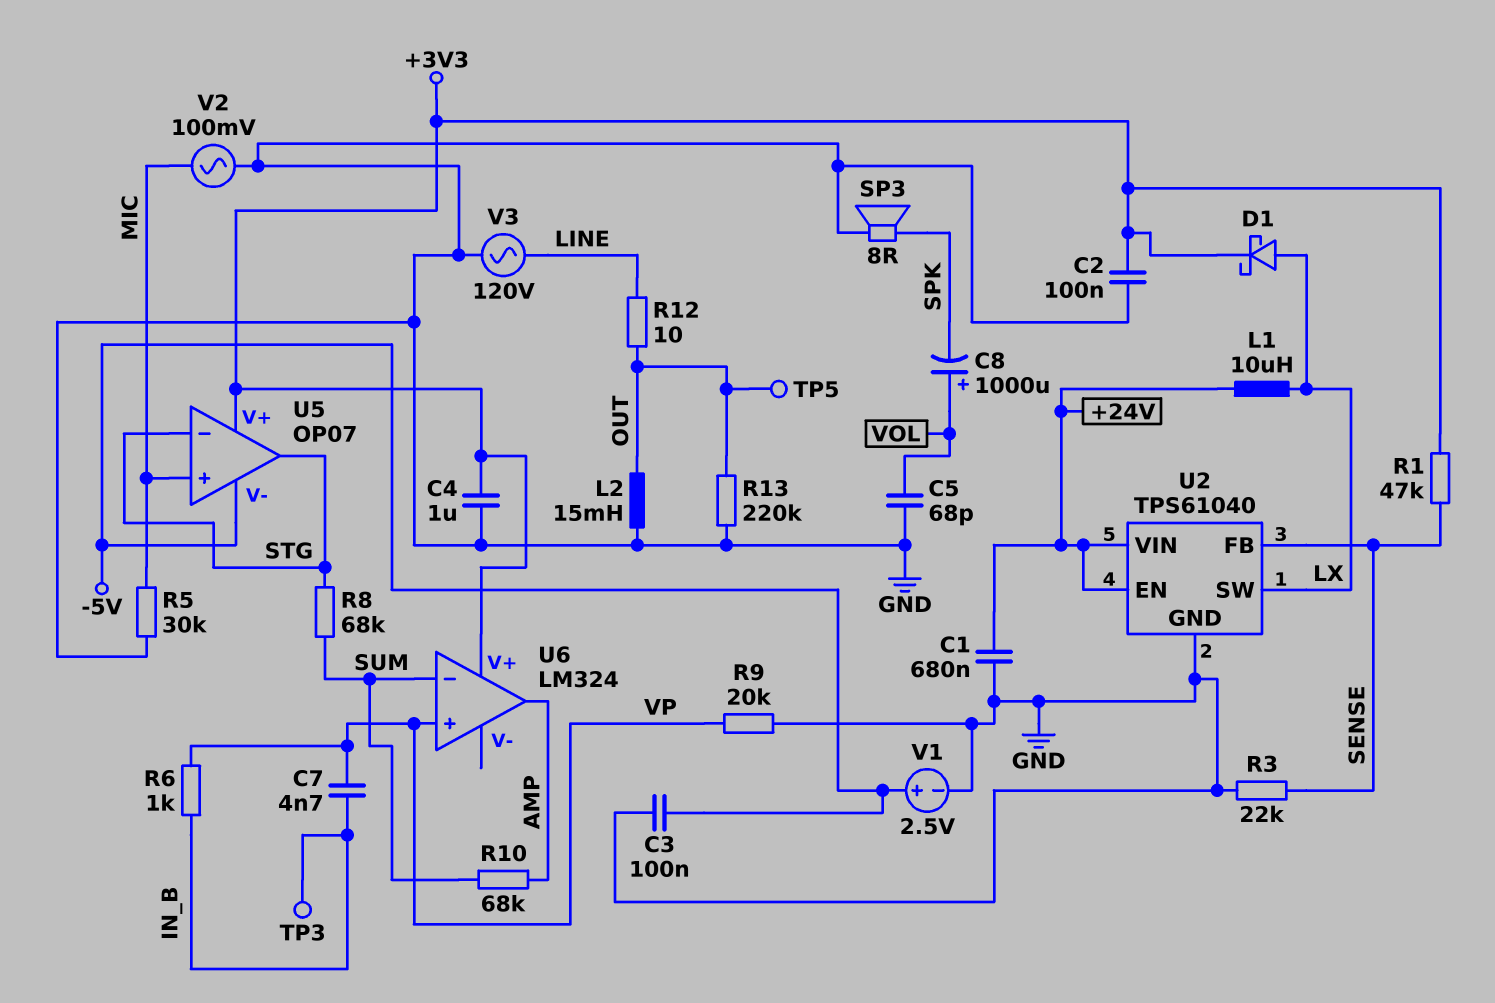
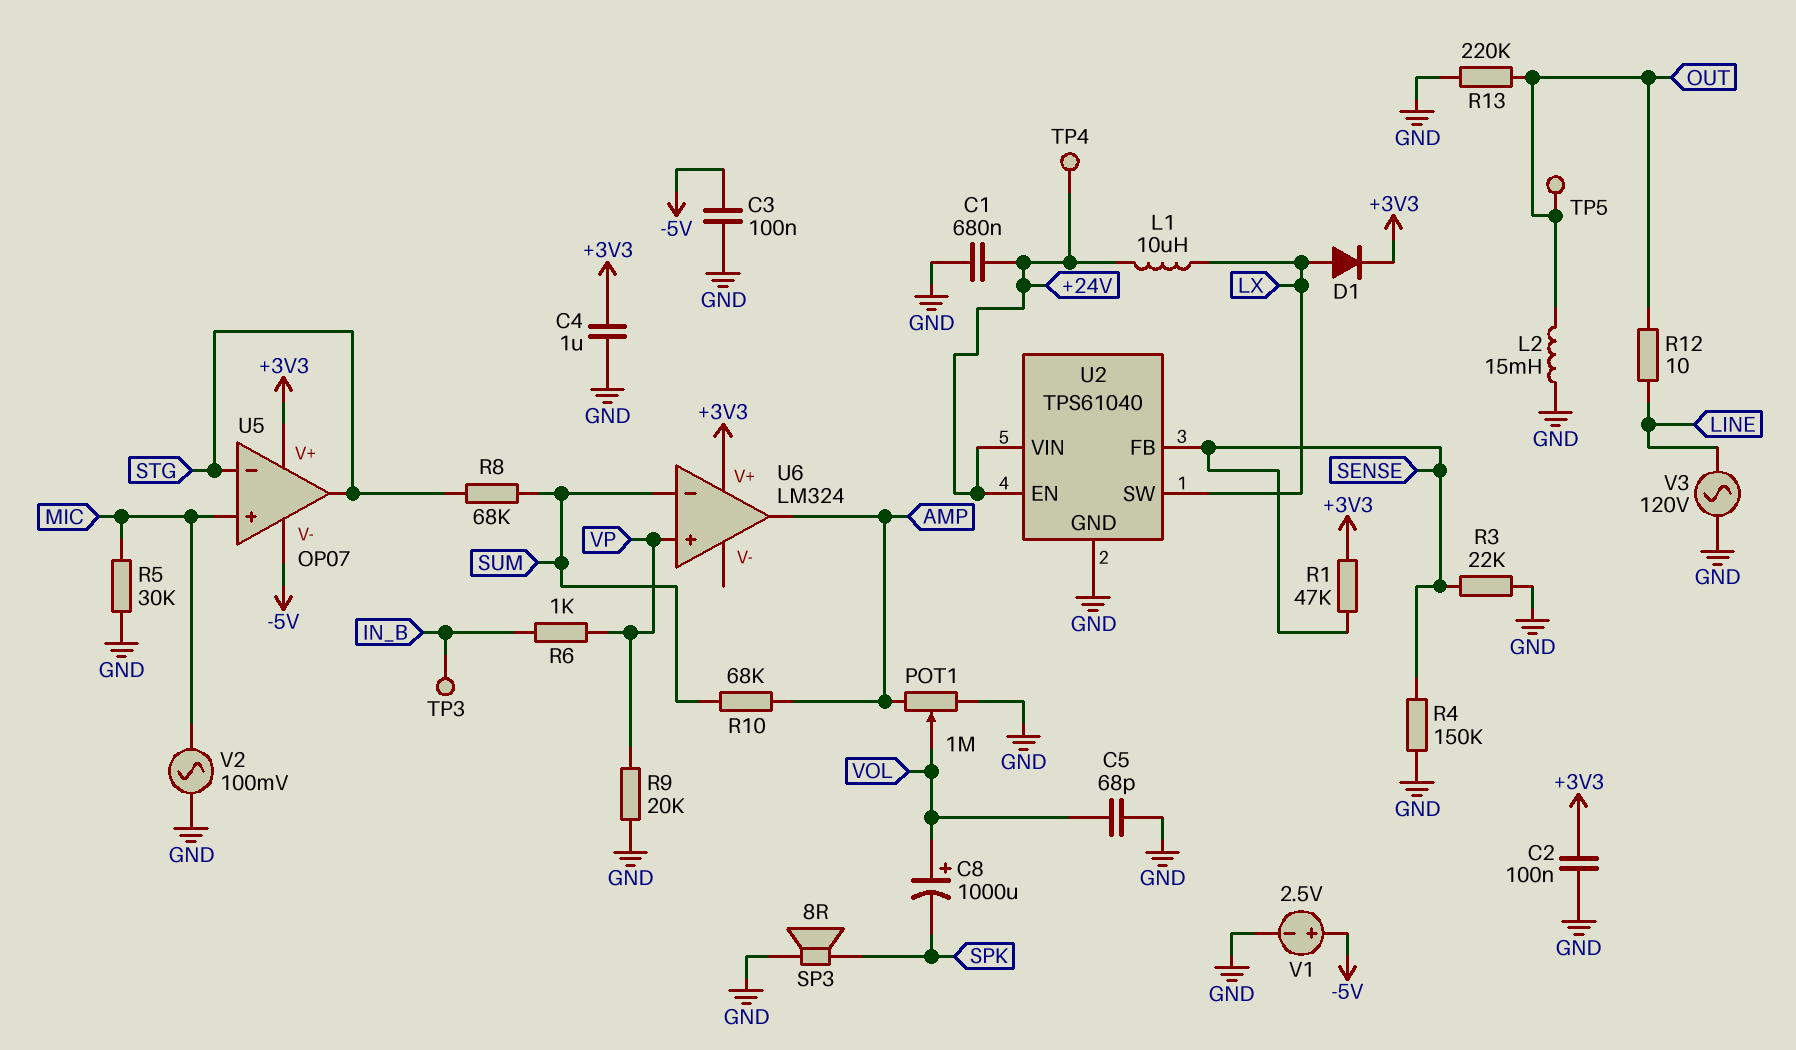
C7: 4.7nF (IN_B, VP) -> none
D1: schottky (A LX, K +3V3) -> diode (A LX, K +3V3)
POT1: none -> 1M (AMP, GND, wiper VOL)
R4: none -> 150k (GND, SENSE)
TP4: none -> test point (+24V)

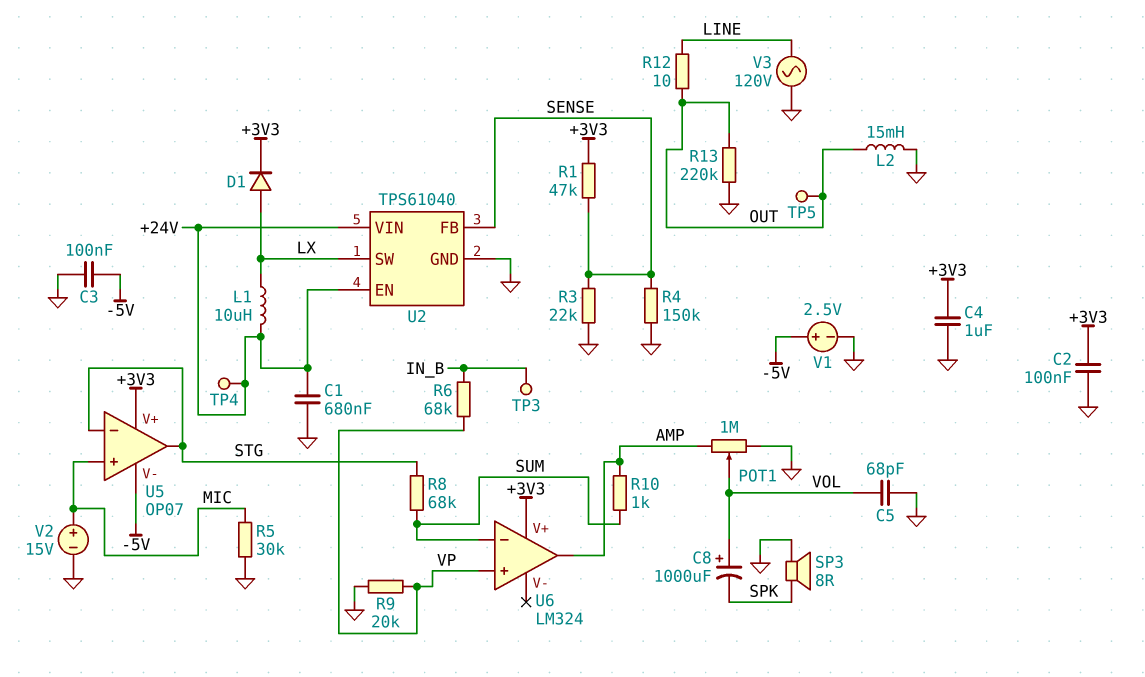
R6: 1k (IN_B, VP) -> 68k (IN_B, VP)
R10: 68k (AMP, SUM) -> 1k (AMP, SUM)
V2: AC 100mV (GND, MIC) -> 15V (plus MIC, minus GND)

